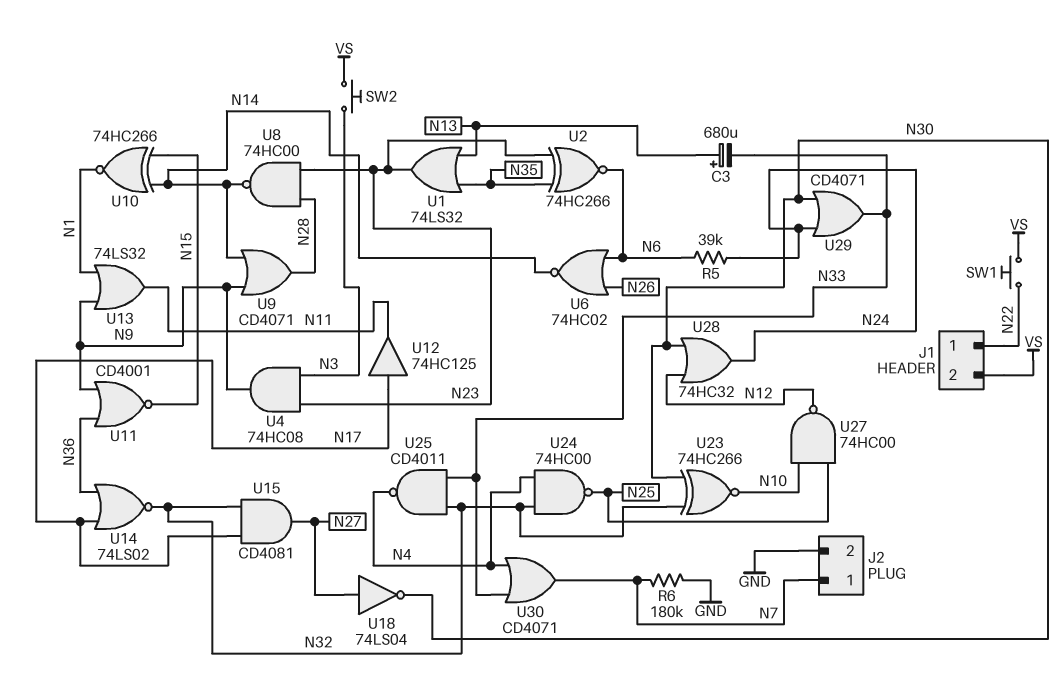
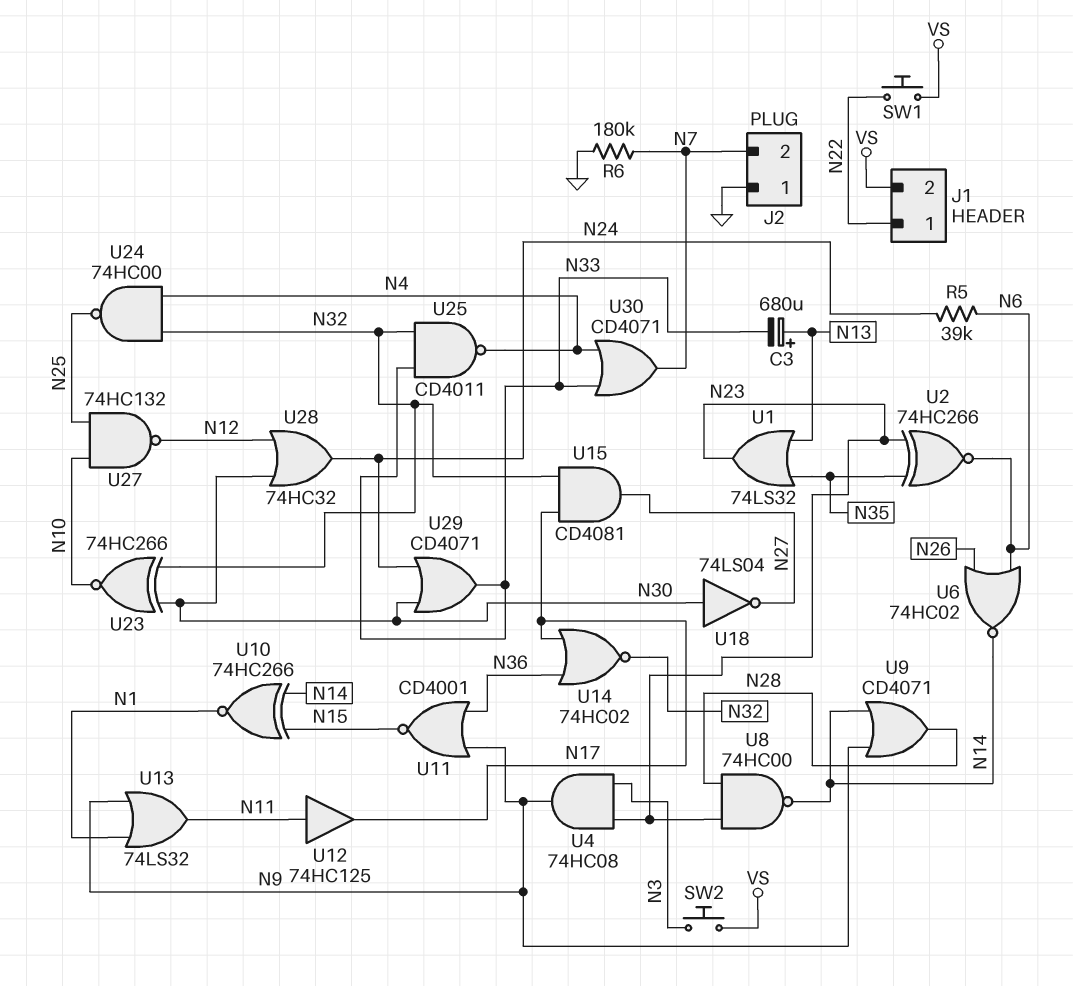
J2 pin 1: N7 -> GND
J2 pin 2: GND -> N7
U12: buffer 74HC125 (in N17, out N11) -> buffer 74HC125 (in N11, out N17)
U14: NOR 74LS02 (in N17, in N36, out N32) -> NOR 74HC02 (in N17, in N36, out N32)
U18: NOT 74LS04 (in N27, out N30) -> NOT 74LS04 (in N30, out N27)
U27: NAND 74HC00 (in N10, in N25, out N12) -> NAND 74HC132 (in N10, in N25, out N12)

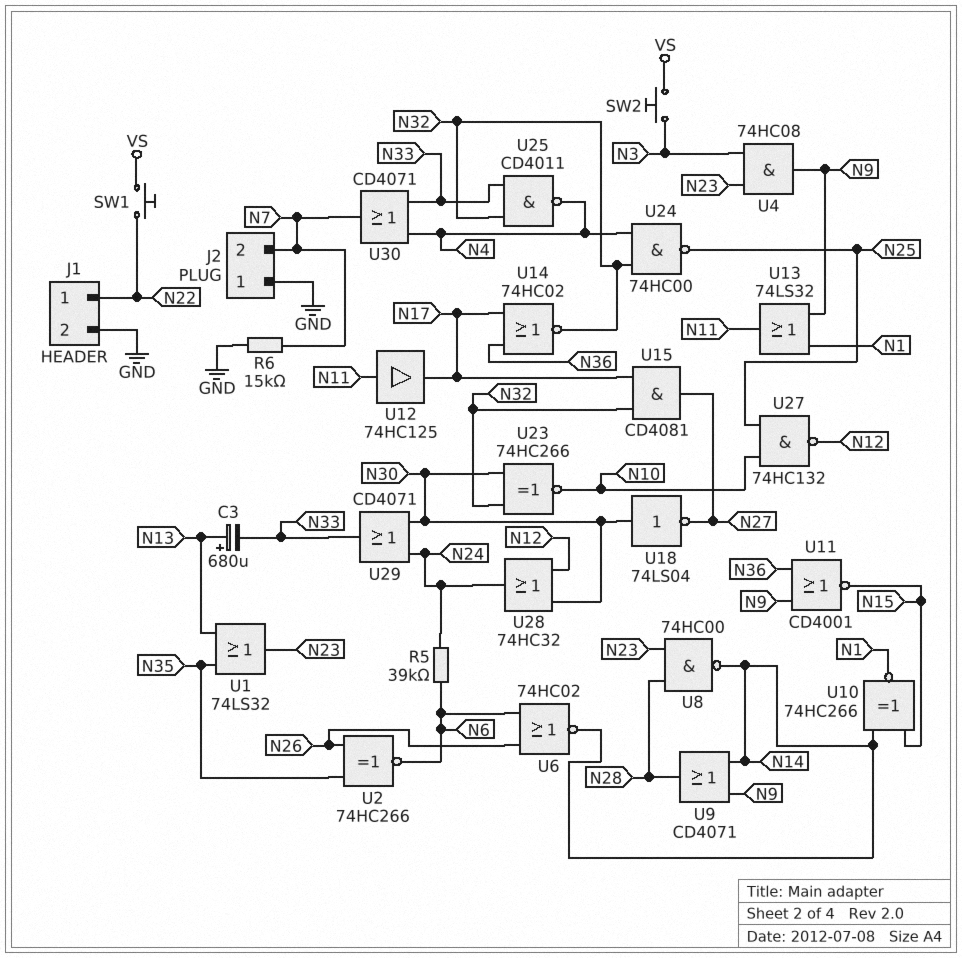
J1 pin 2: VS -> GND
R6: 180k (GND, N7) -> 15k (GND, N7)
U2: XNOR 74HC266 (in N23, in N35, out N6) -> XNOR 74HC266 (in N26, in N35, out N6)

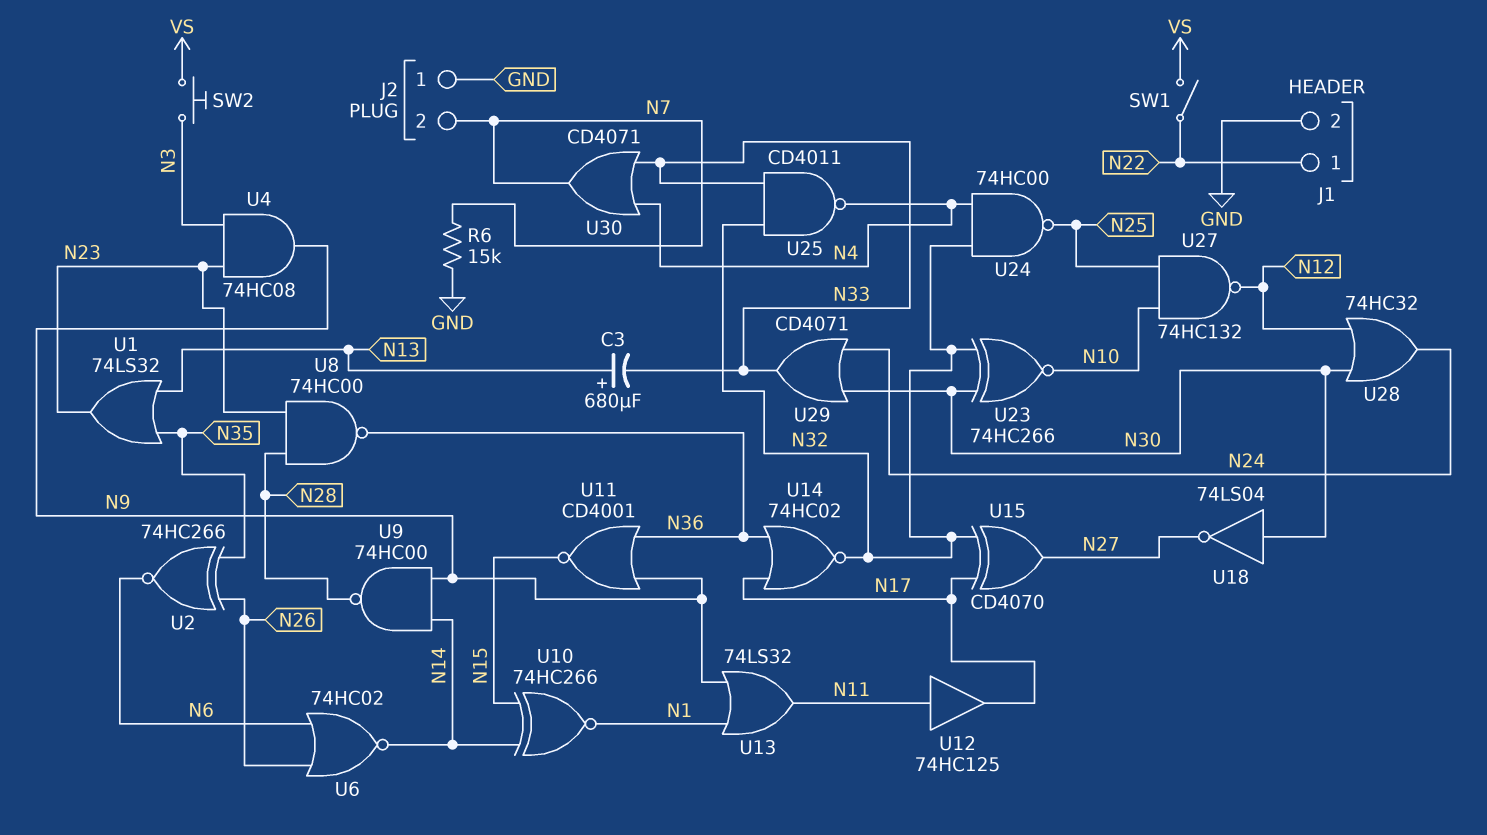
R5: 39k (N6, N24) -> none
SW1: button (N22, VS) -> switch (N22, VS)
U8: NAND 74HC00 (in N23, in N28, out N14) -> NAND 74HC00 (in N23, in N28, out N36)
U9: OR CD4071 (in N9, in N14, out N28) -> NAND 74HC00 (in N9, in N14, out N28)
U15: AND CD4081 (in N17, in N32, out N27) -> XOR CD4070 (in N17, in N32, out N27)

